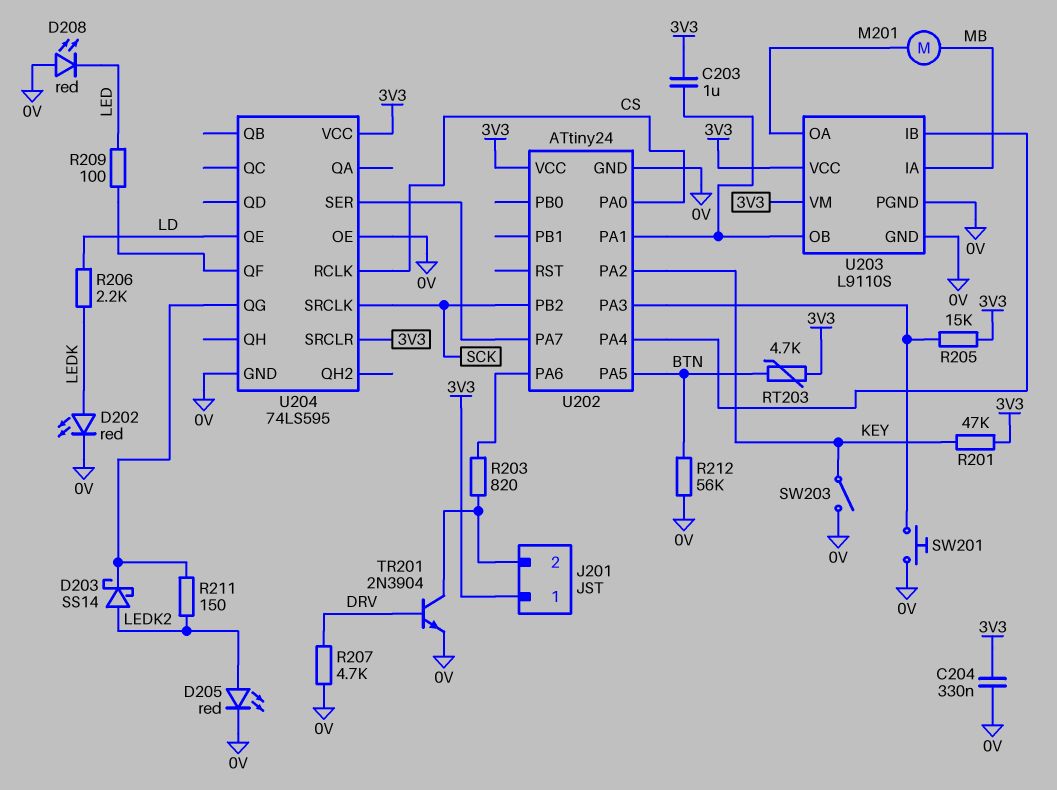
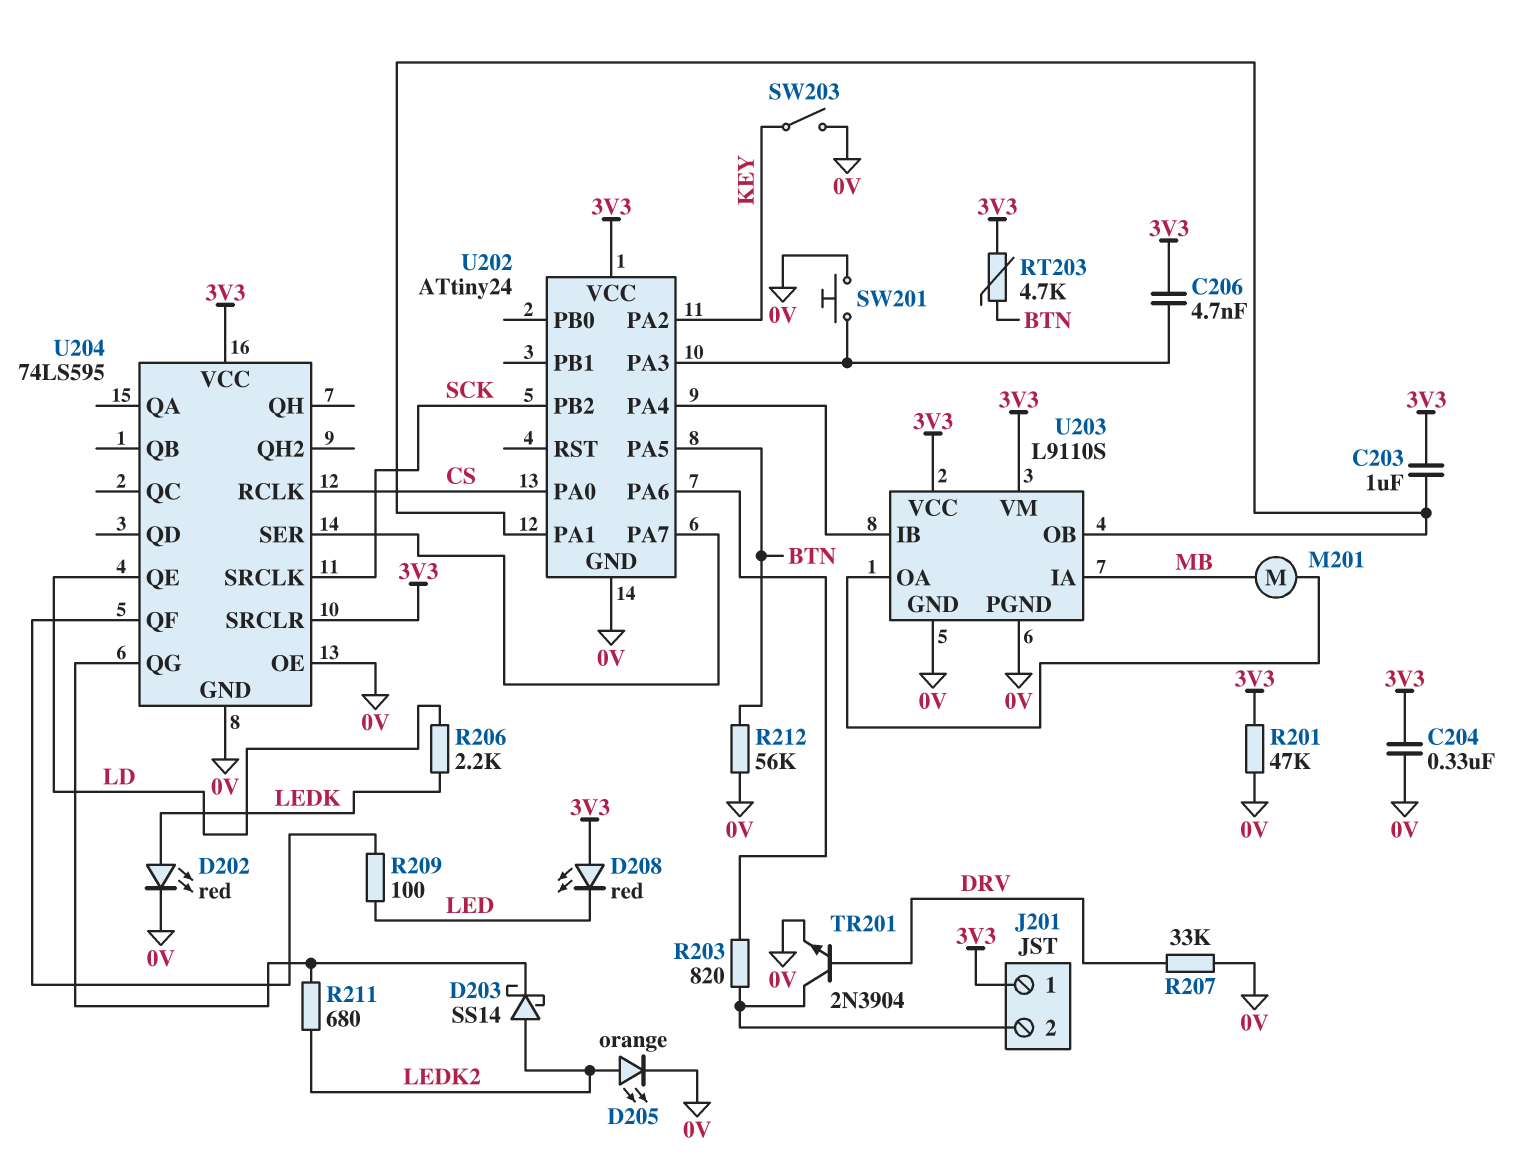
C206: none -> 4.7nF (3V3, U202/PA3)
D205: LED red (A LEDK2, K 0V) -> LED orange (A LEDK2, K 0V)
D208: LED red (A 0V, K LED) -> LED red (A 3V3, K LED)
R201: 47k (3V3, KEY) -> 47k (0V, 3V3)
R205: 15k (3V3, U202/PA3) -> none
R207: 4.7k (0V, DRV) -> 33k (0V, DRV)
R211: 150 (LEDK2, U204/QG) -> 680 (LEDK2, U204/QG)

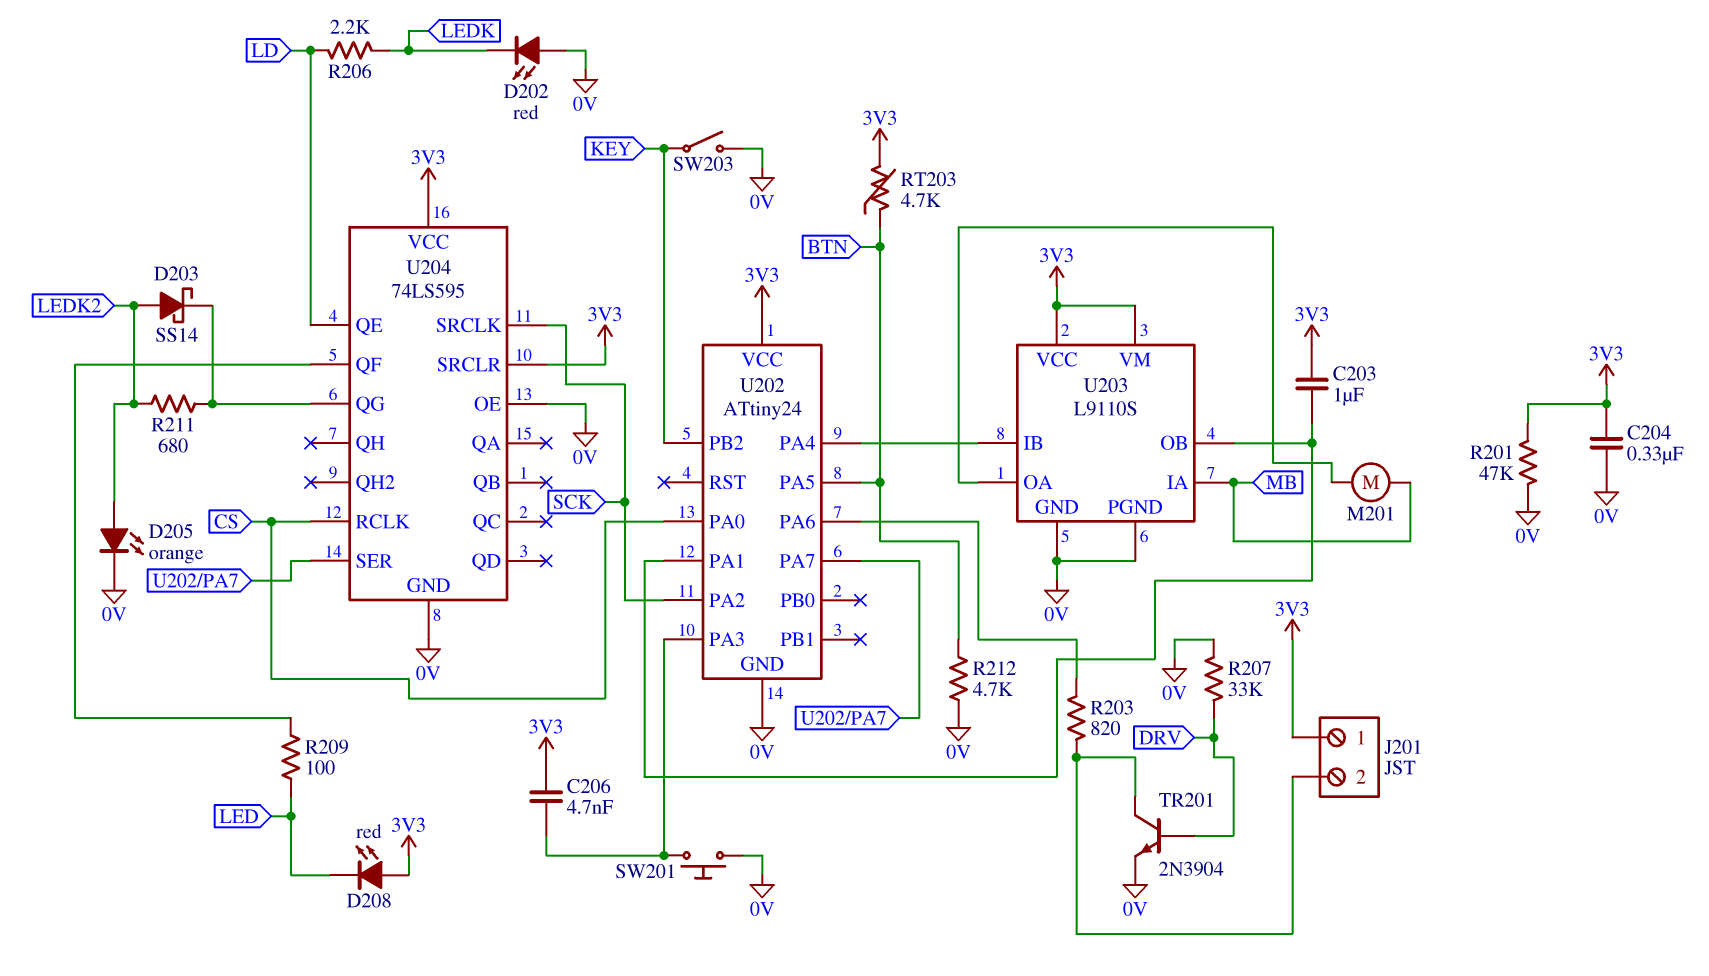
D202: LED red (A LEDK, K 0V) -> LED red (A 0V, K LEDK)
R212: 56k (0V, BTN) -> 4.7k (0V, BTN)
U202 pin PA2: KEY -> SCK
U202 pin PB2: SCK -> KEY

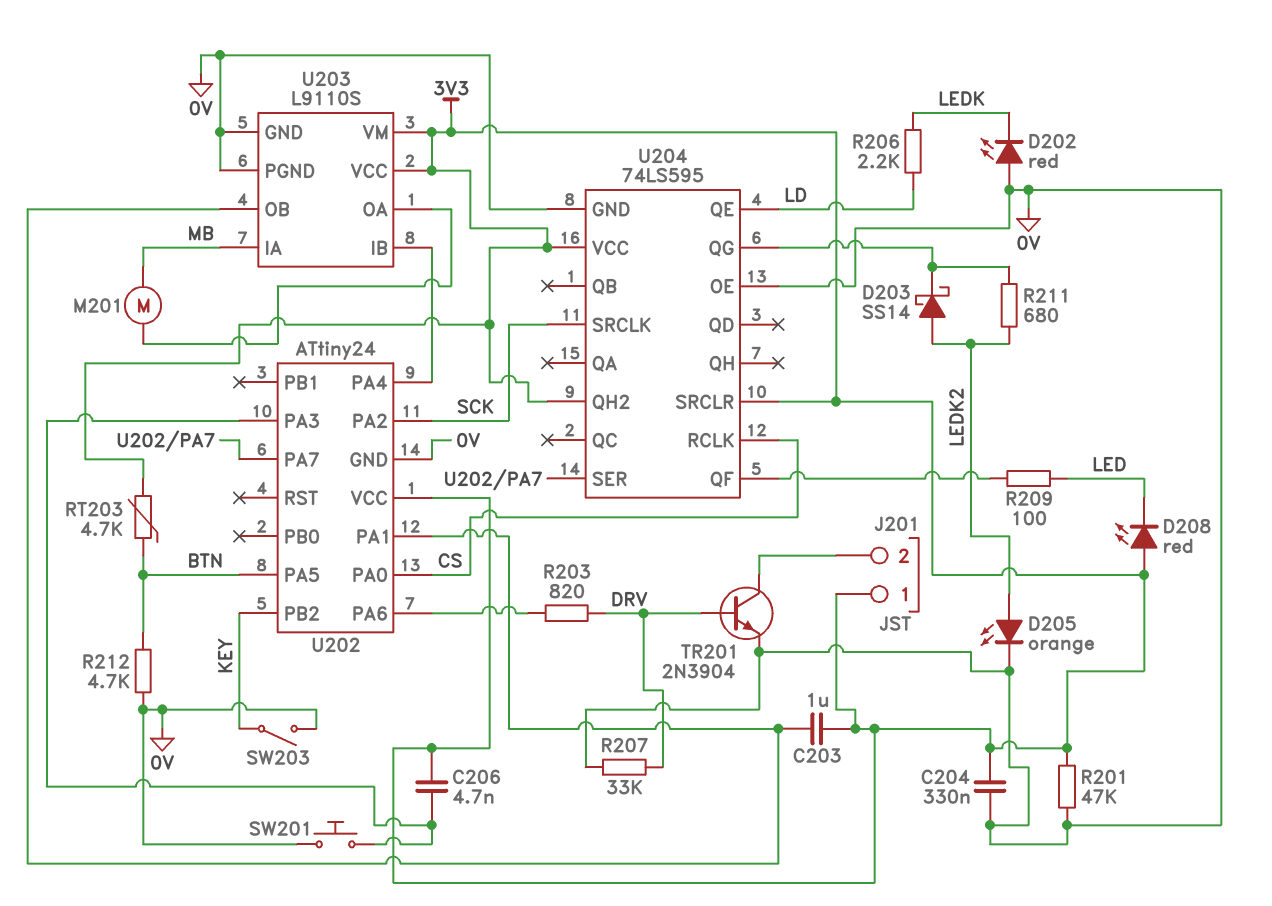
R203: 820 (J201/2, U202/PA6) -> 820 (DRV, U202/PA6)
U204 pin QH2: none -> 3V3

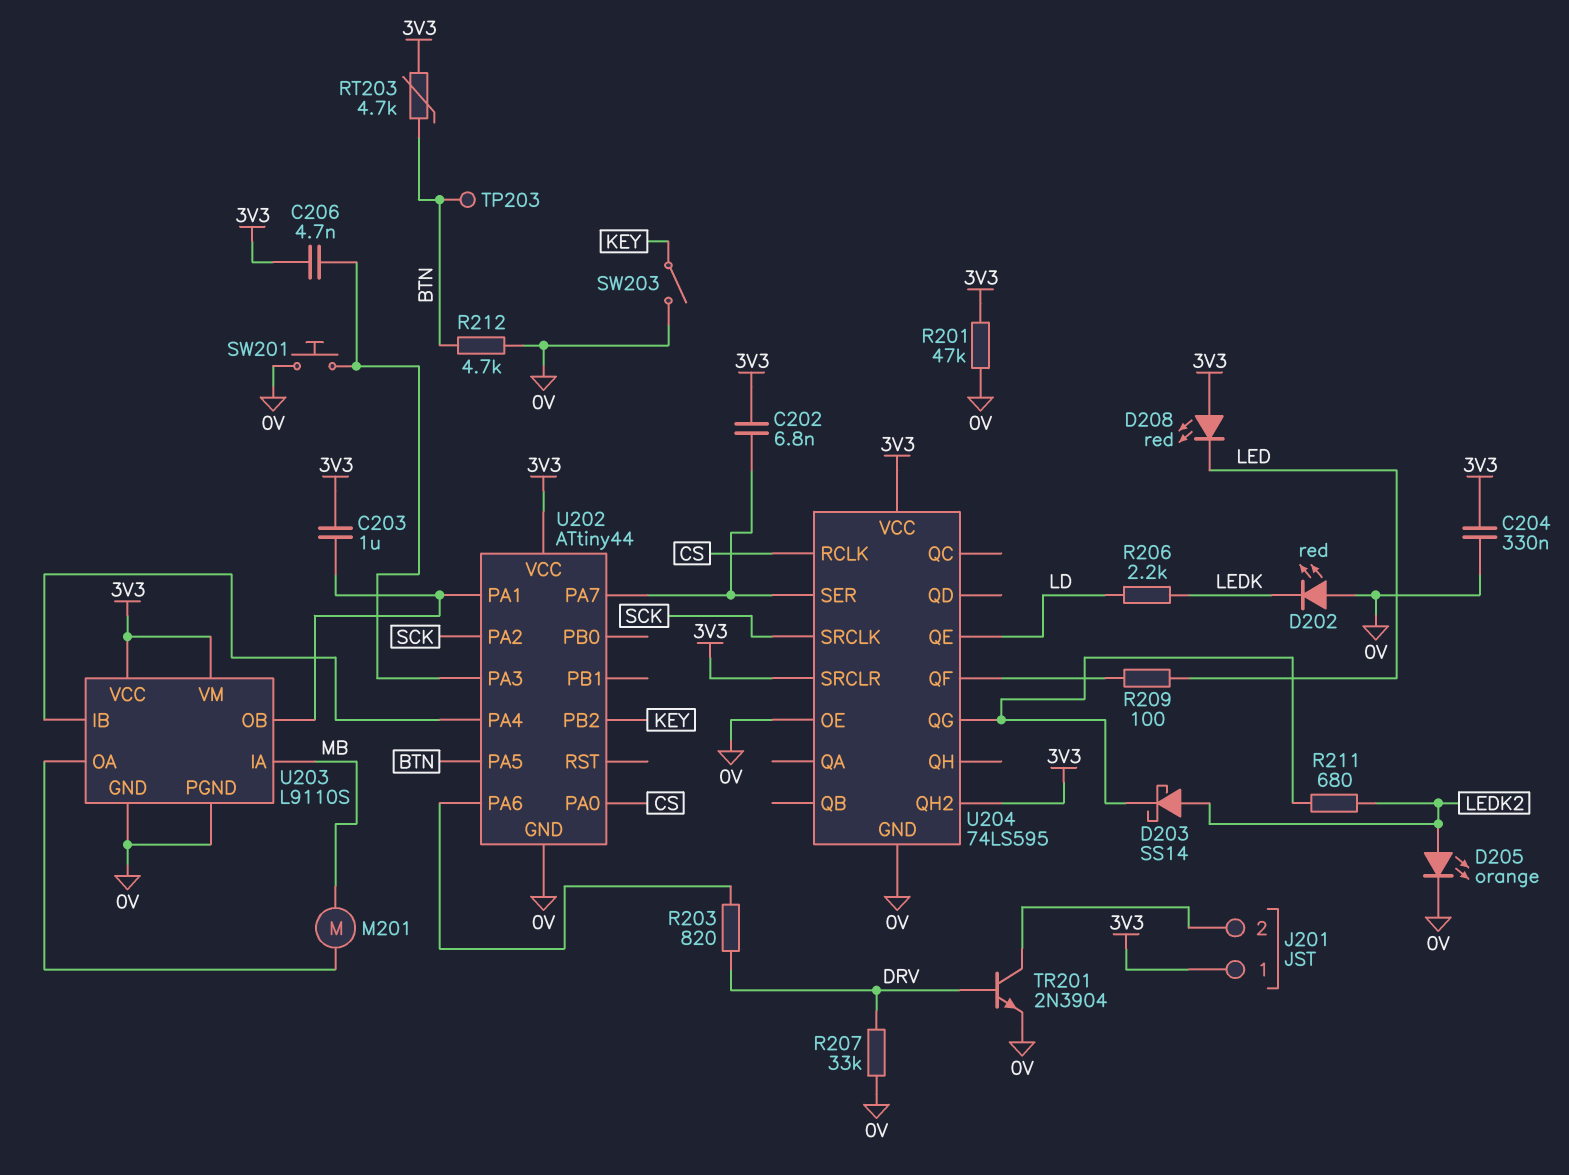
C202: none -> 6.8nF (3V3, U202/PA7)
TP203: none -> test point (BTN)
U202: ATtiny24 -> ATtiny44

